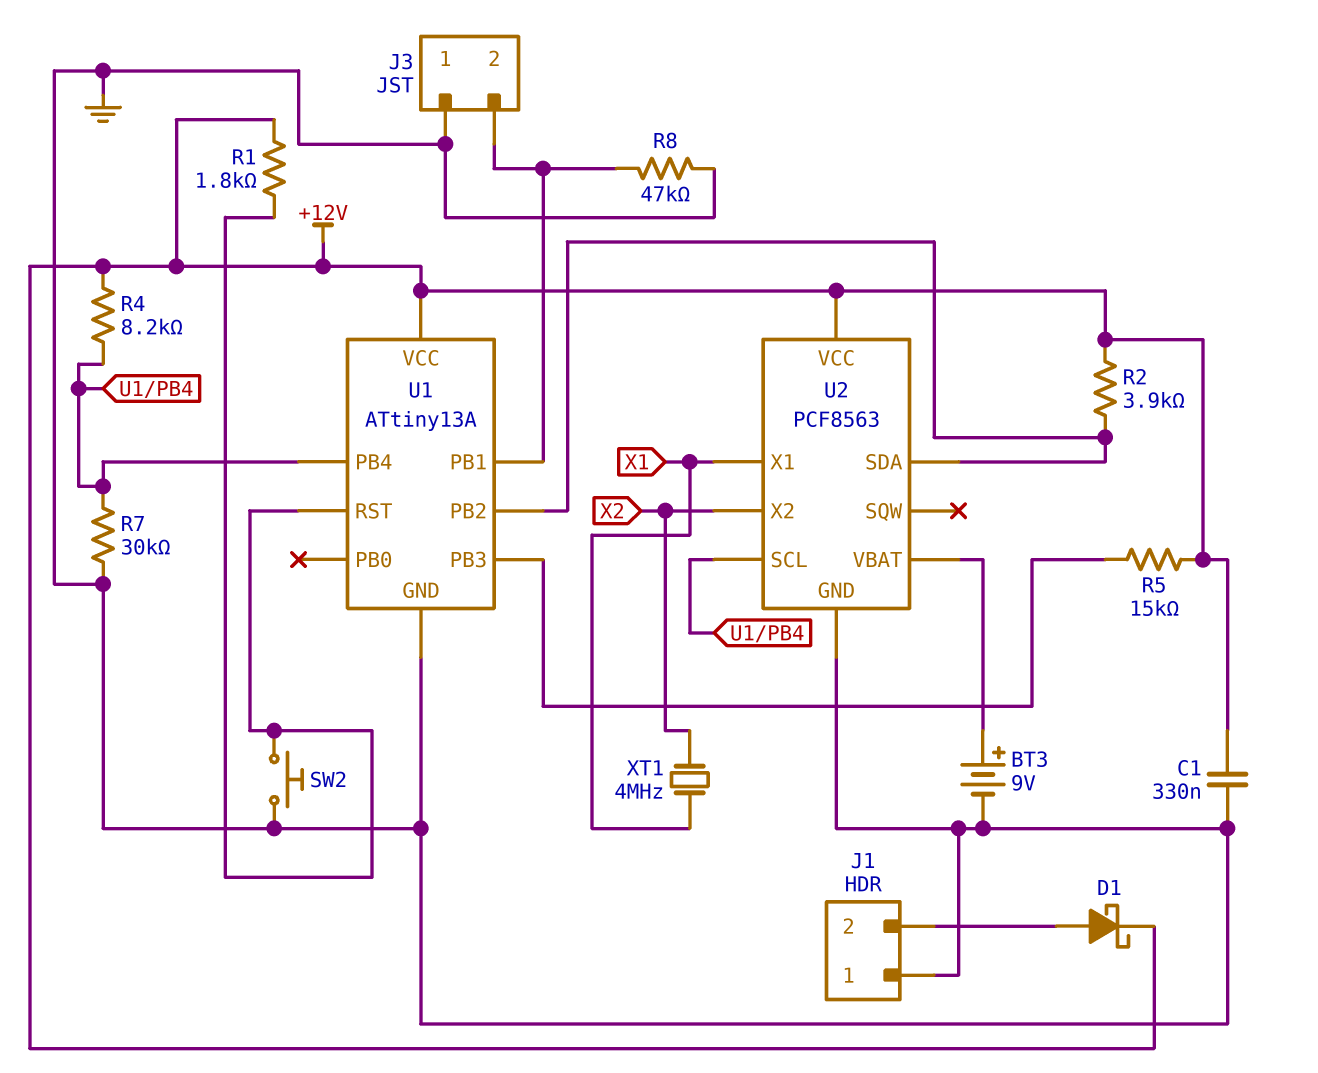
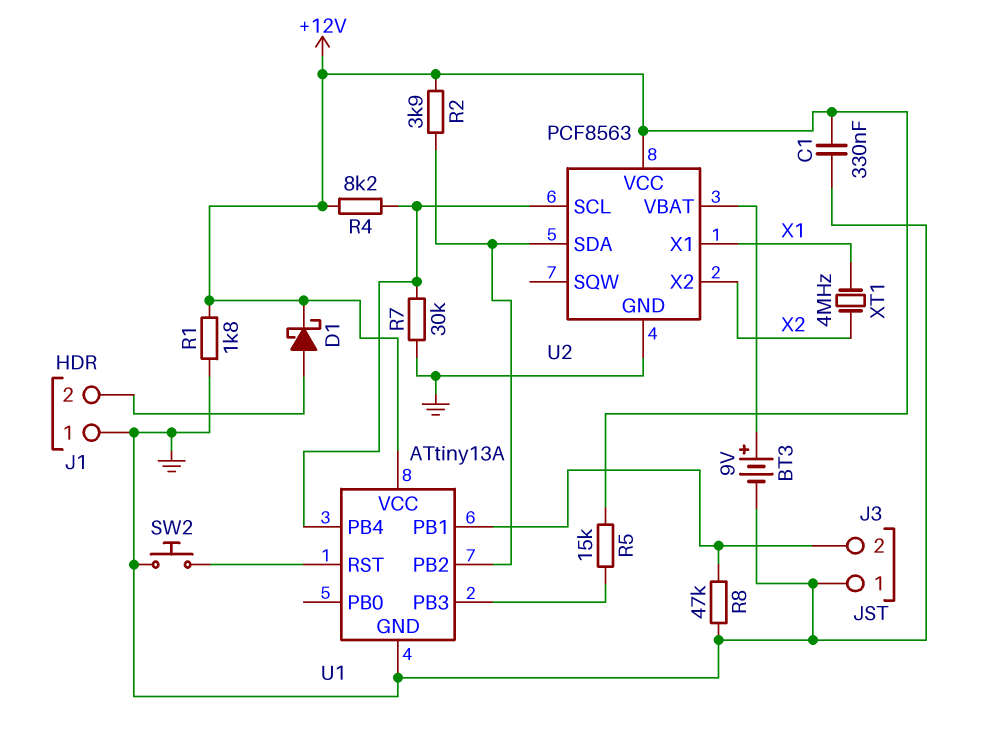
R1: 1.8k (+12V, U1/RST) -> 1.8k (+12V, GND)

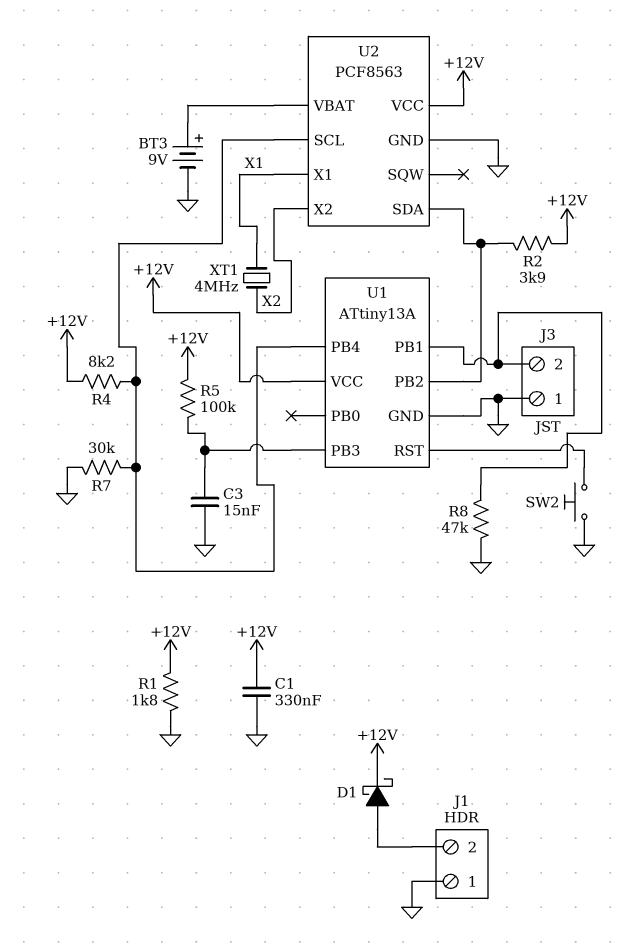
C3: none -> 15nF (GND, U1/PB3)
R5: 15k (+12V, U1/PB3) -> 100k (+12V, U1/PB3)

